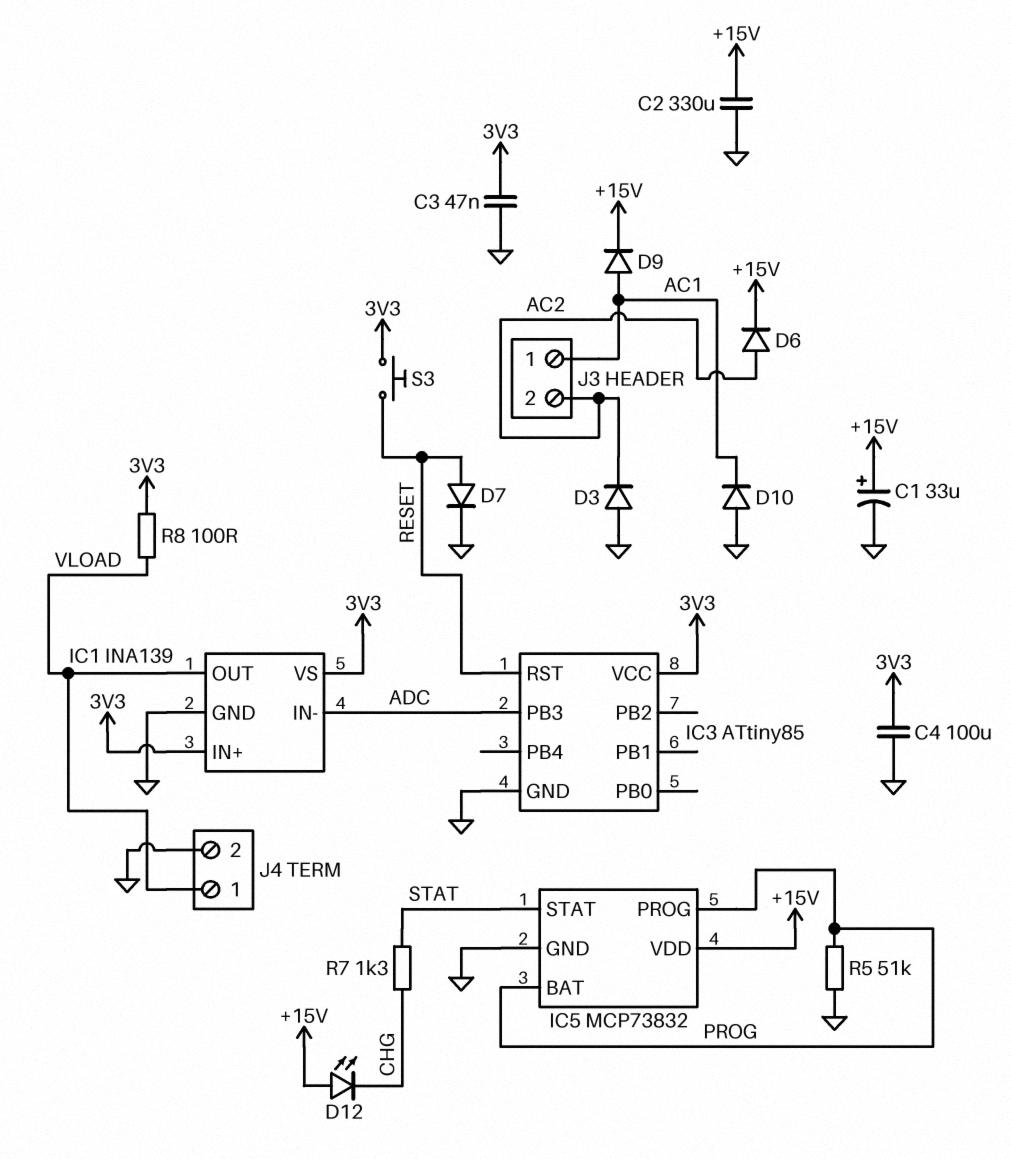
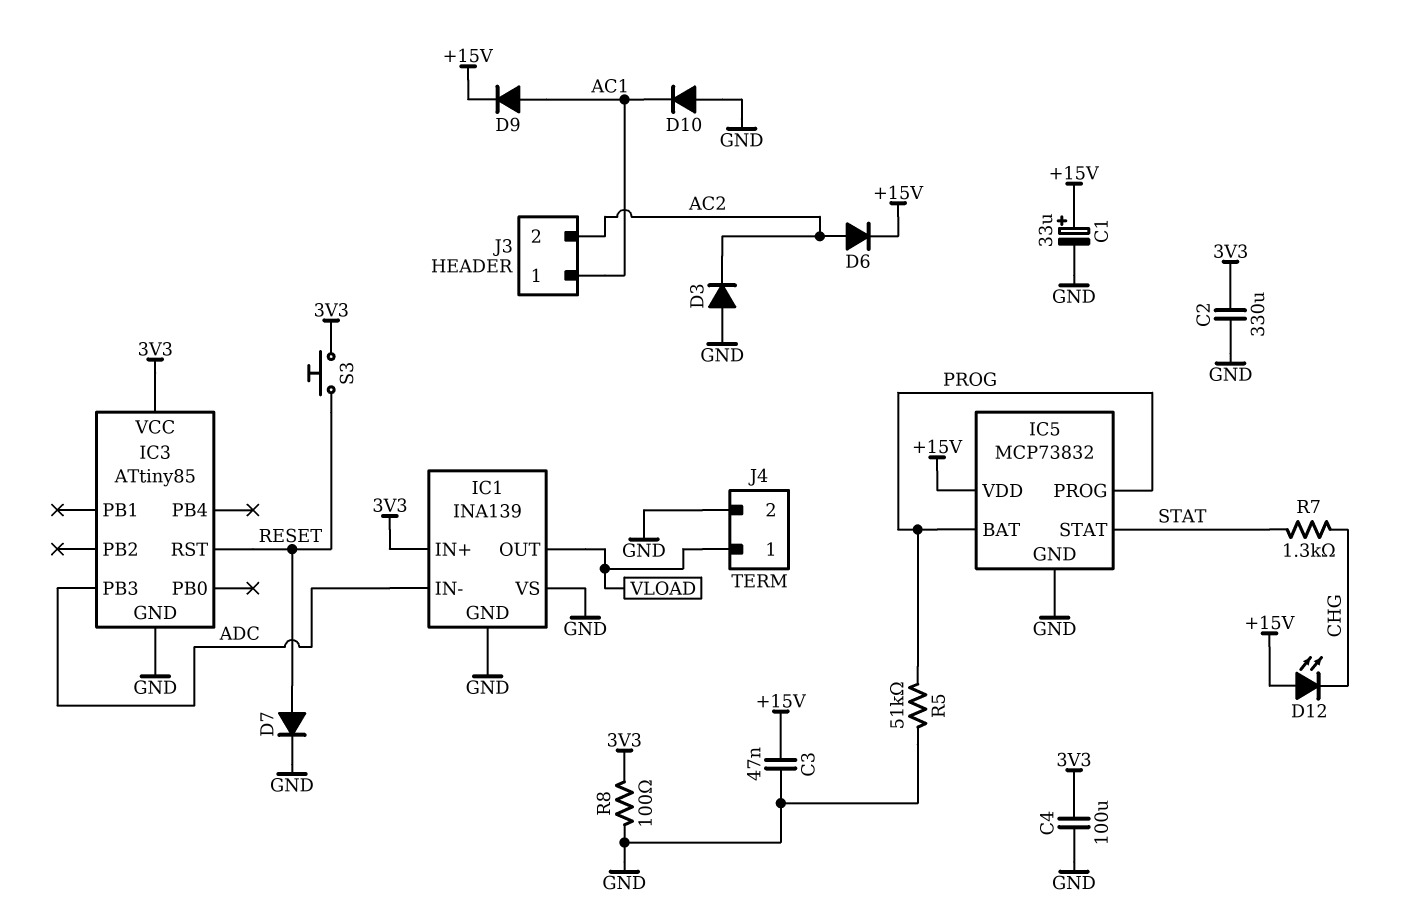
C2: 330uF (+15V, GND) -> 330uF (3V3, GND)
C3: 47nF (3V3, GND) -> 47nF (+15V, GND)
IC1 pin VS: 3V3 -> GND
R8: 100 (3V3, VLOAD) -> 100 (3V3, GND)

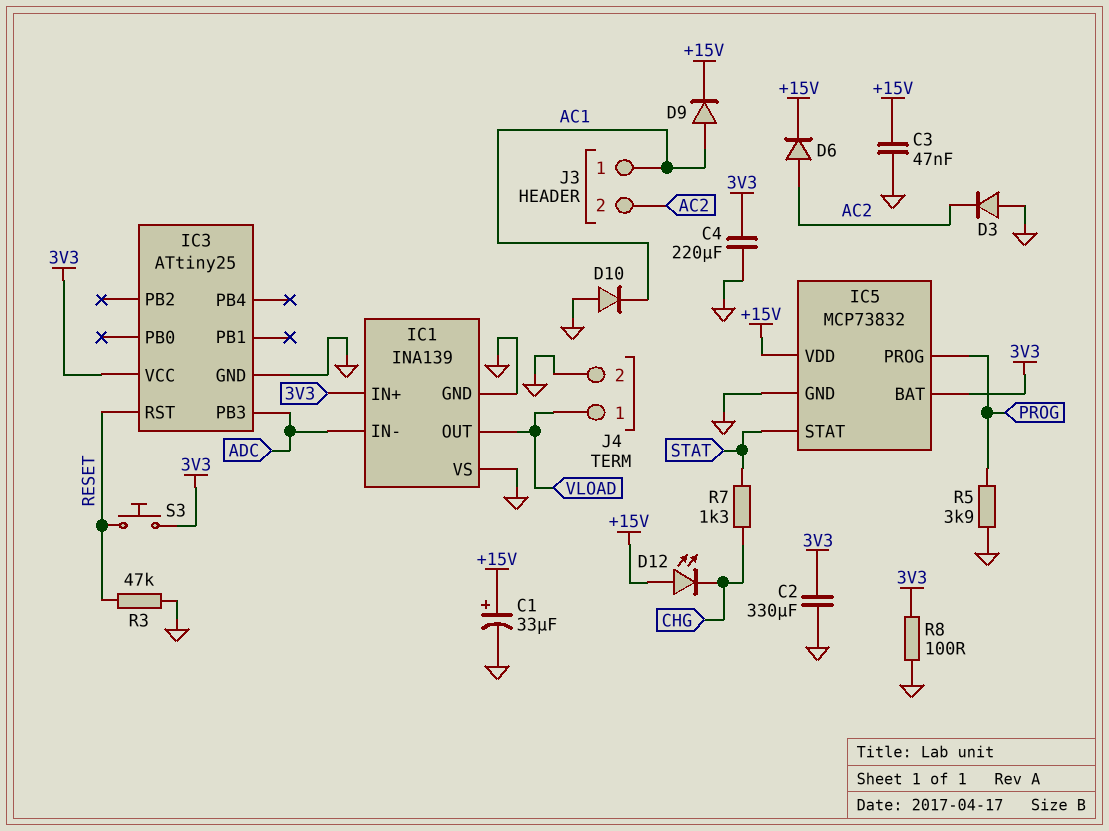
C4: 100uF (3V3, GND) -> 220uF (3V3, GND)
D7: diode (A RESET, K GND) -> none
IC3: ATtiny85 -> ATtiny25
IC5 pin BAT: PROG -> 3V3
R3: none -> 47k (GND, RESET)
R5: 51k (GND, PROG) -> 3.9k (GND, PROG)

